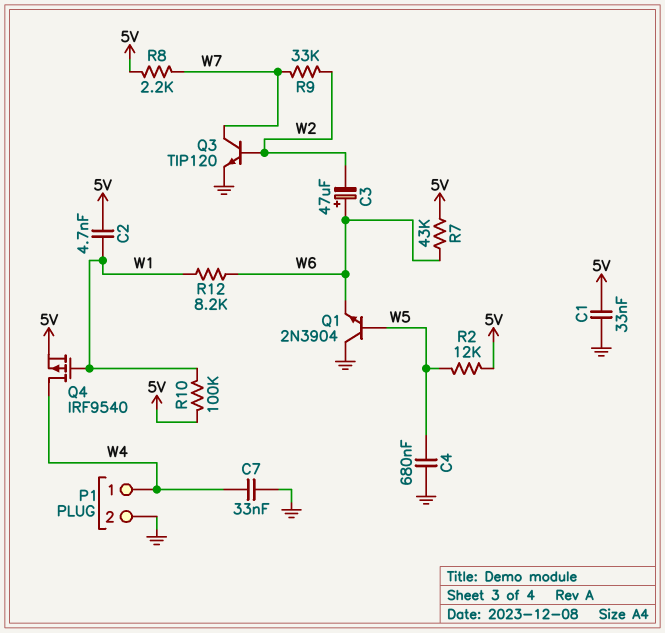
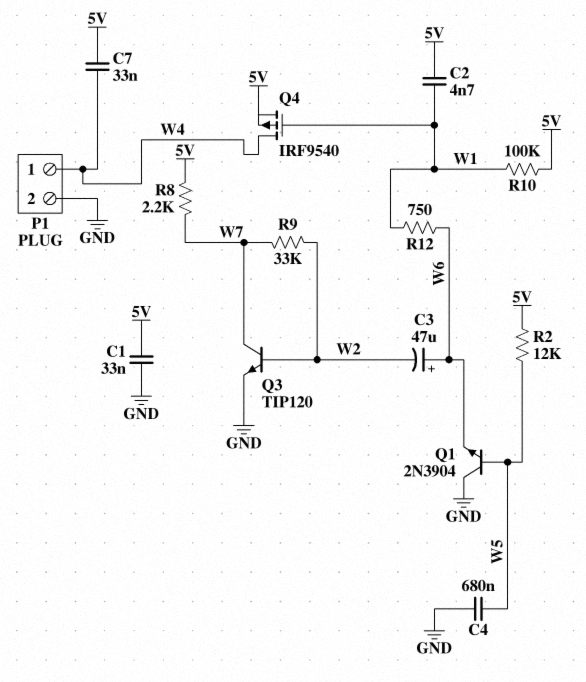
C7: 33nF (GND, W4) -> 33nF (5V, W4)
R7: 43k (5V, W6) -> none
R12: 8.2k (W1, W6) -> 750 (W1, W6)

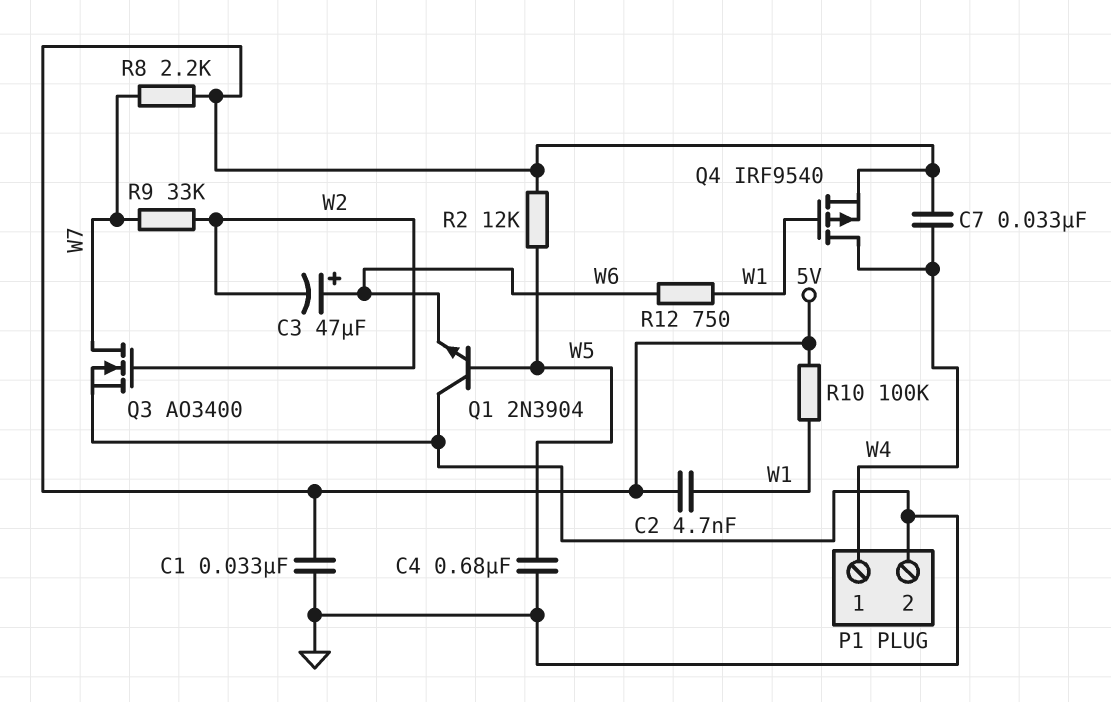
Q3: NPN TIP120 (B W2, C W7, E GND) -> NMOS AO3400 (G W2, D W7, S GND)

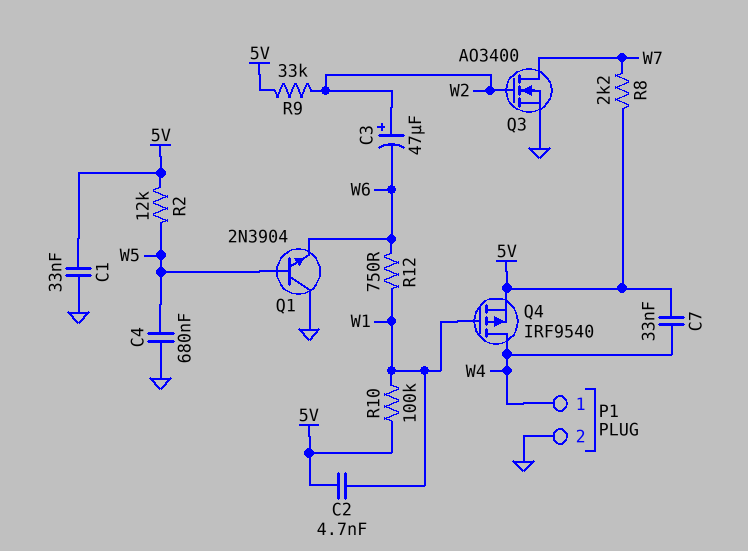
C3: 47uF (plus W6, minus W2) -> 47uF (plus W2, minus W6)
R9: 33k (W2, W7) -> 33k (5V, W2)

